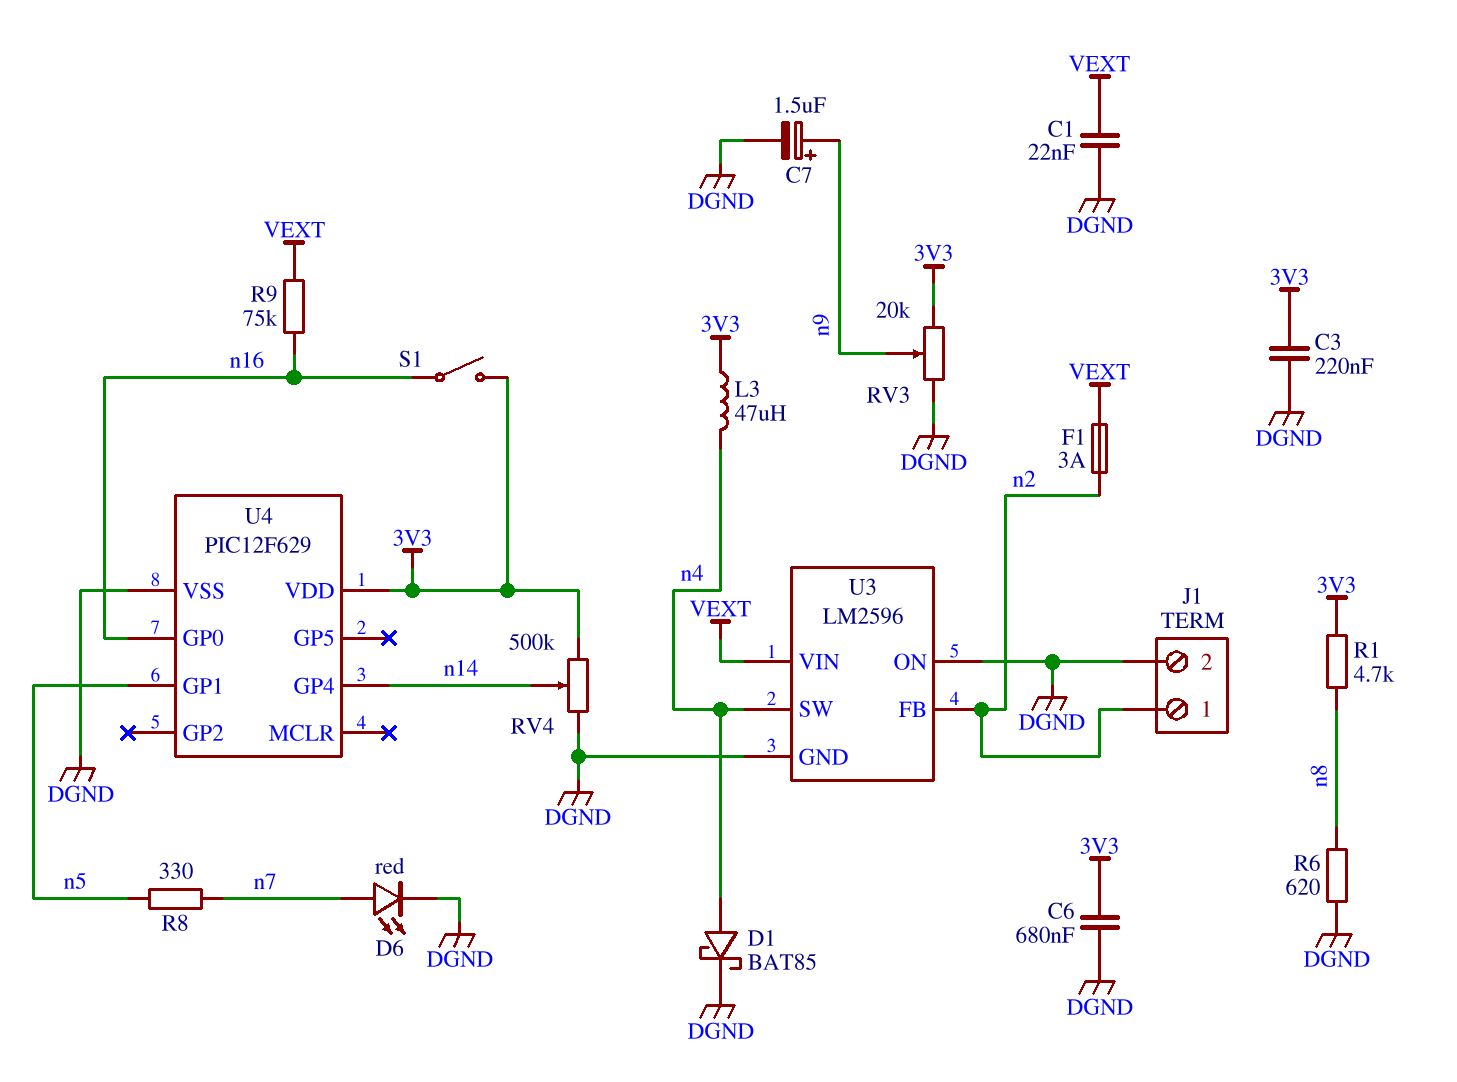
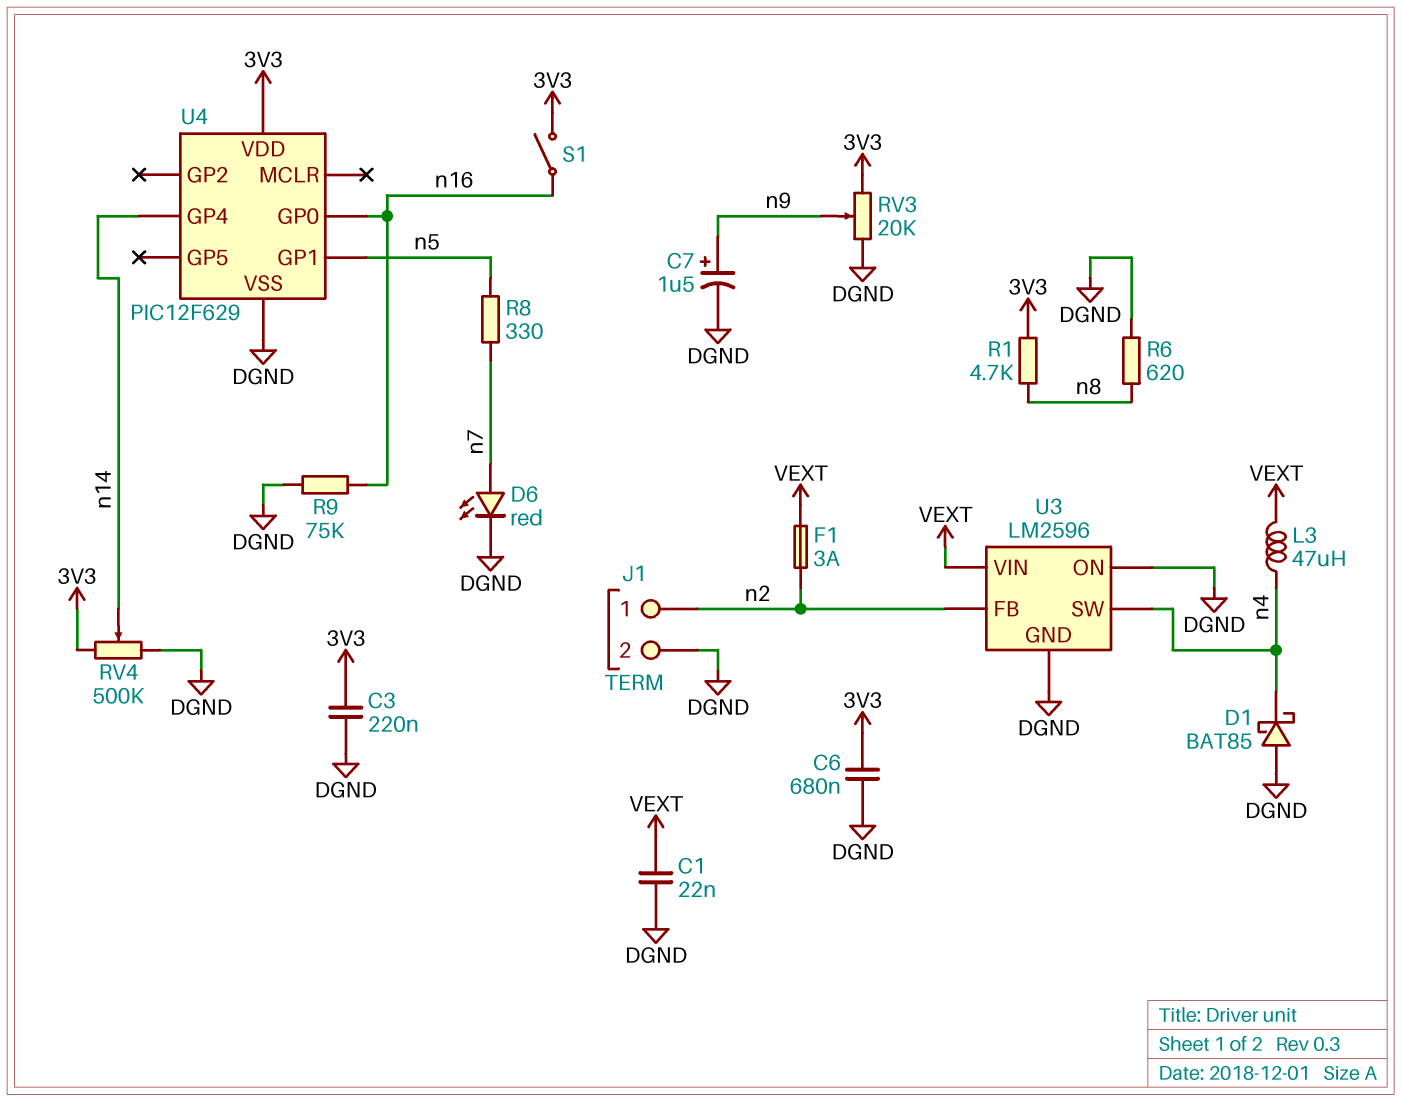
D1: schottky BAT85 (A n4, K DGND) -> schottky BAT85 (A DGND, K n4)
L3: 47uH (3V3, n4) -> 47uH (VEXT, n4)
R9: 75k (VEXT, n16) -> 75k (DGND, n16)

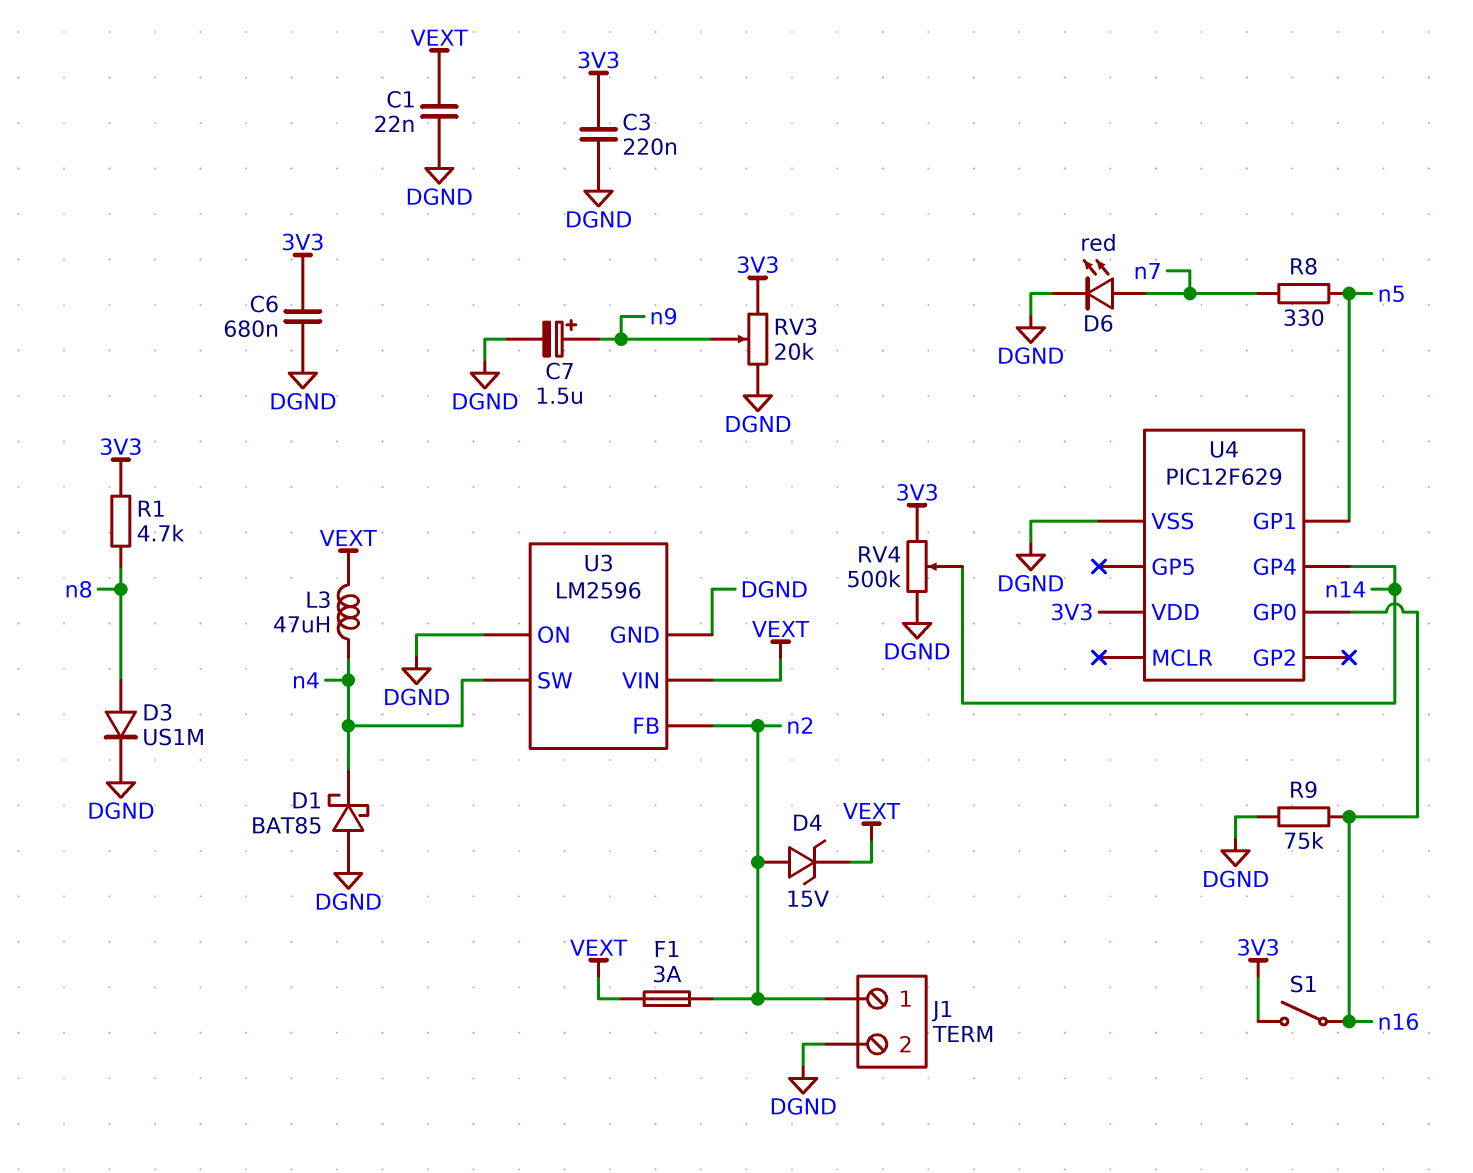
D3: none -> diode US1M (A n8, K DGND)
D4: none -> zener 15V (A n2, K VEXT)
R6: 620 (DGND, n8) -> none

